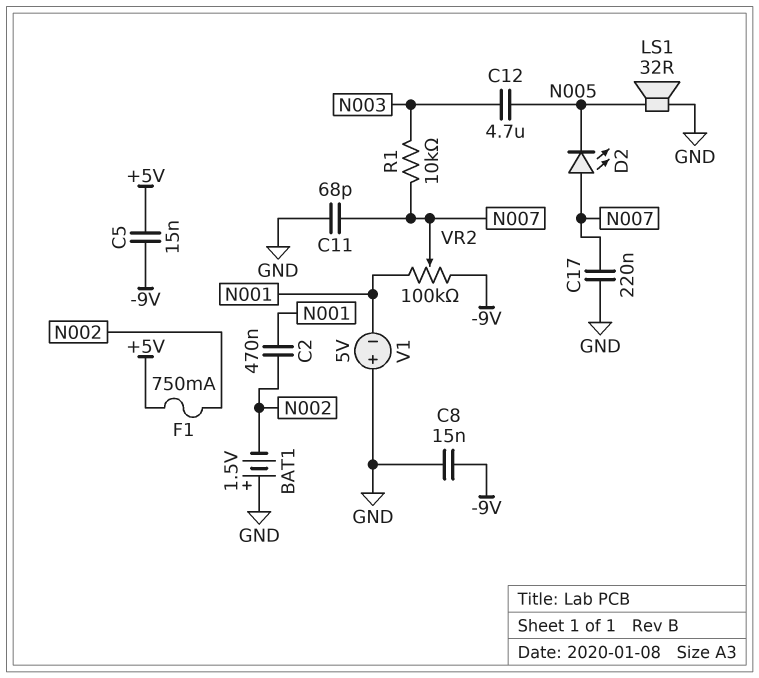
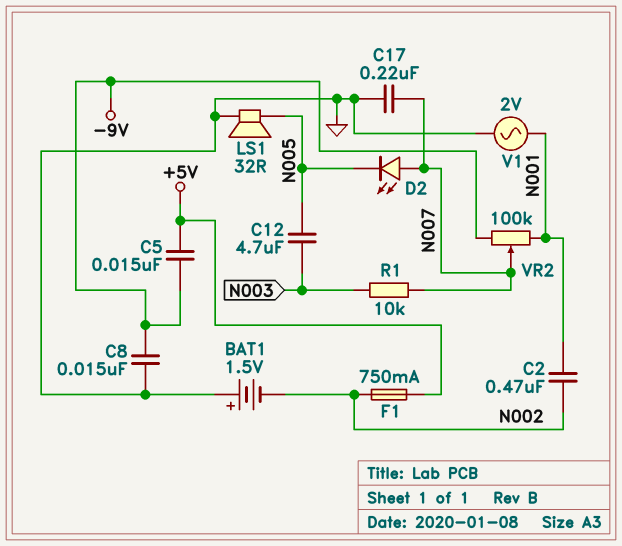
C11: 68pF (GND, N007) -> none
V1: 5V (plus GND, minus N001) -> AC 2V (GND, N001)

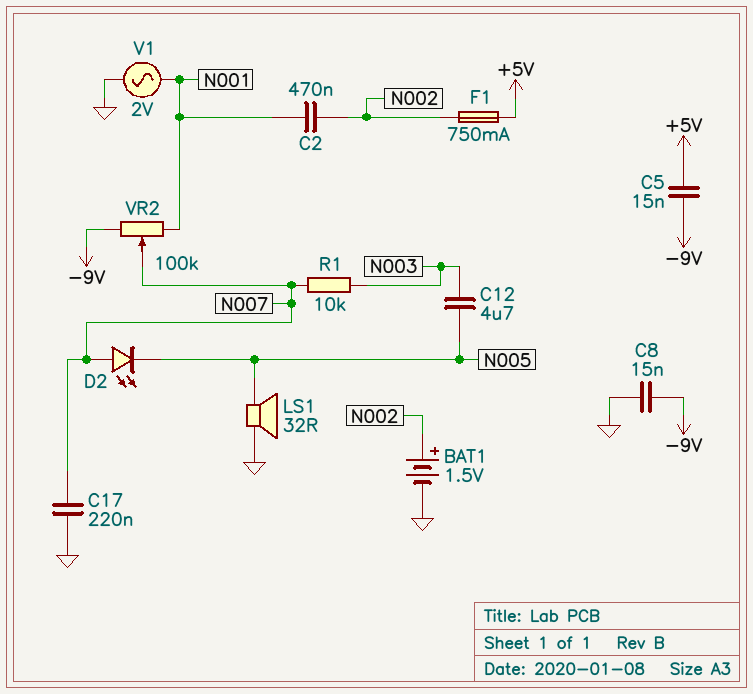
BAT1: 1.5V (plus GND, minus N002) -> 1.5V (plus N002, minus GND)

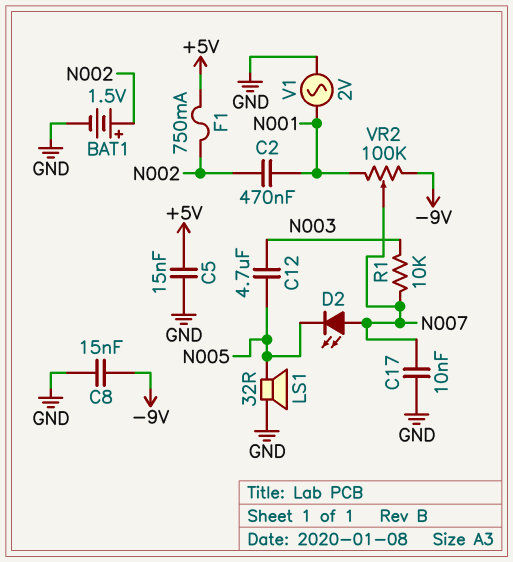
C5: 15nF (+5V, -9V) -> 15nF (+5V, GND)
C17: 220nF (GND, N007) -> 10nF (GND, N007)

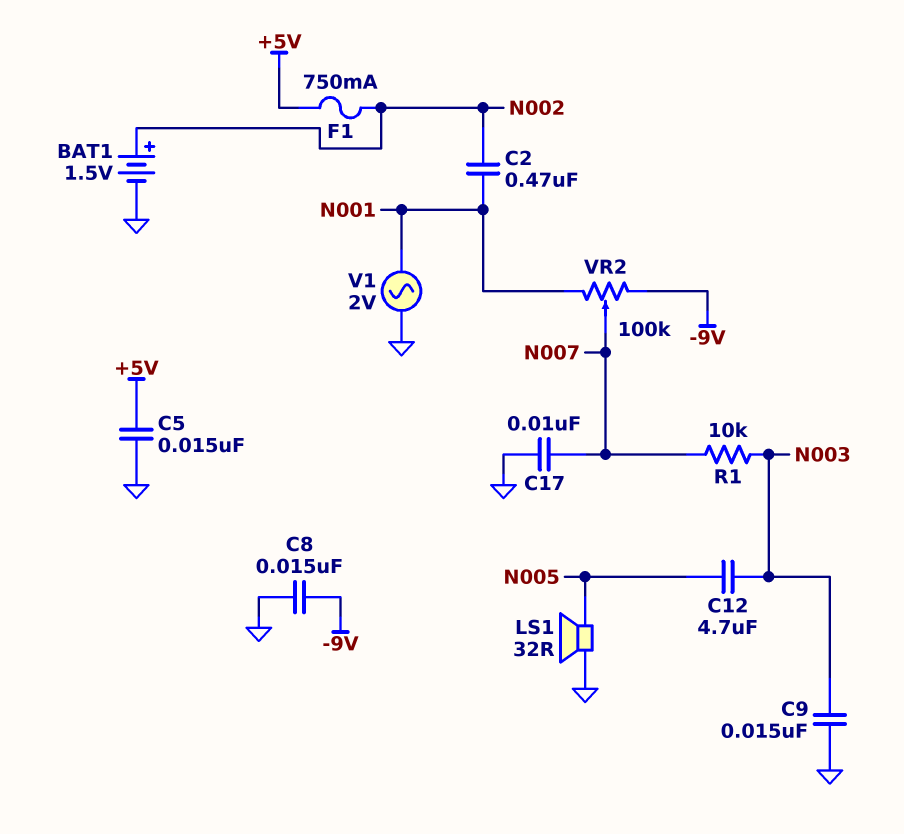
C9: none -> 15nF (GND, N003)
D2: LED (A N007, K N005) -> none

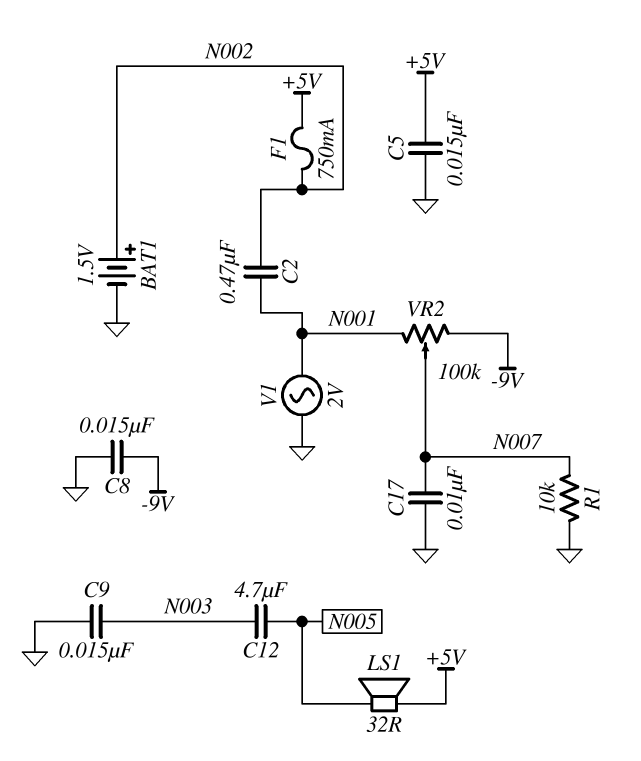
LS1: speaker 32R (GND, N005) -> speaker 32R (+5V, N005)
R1: 10k (N003, N007) -> 10k (GND, N007)

